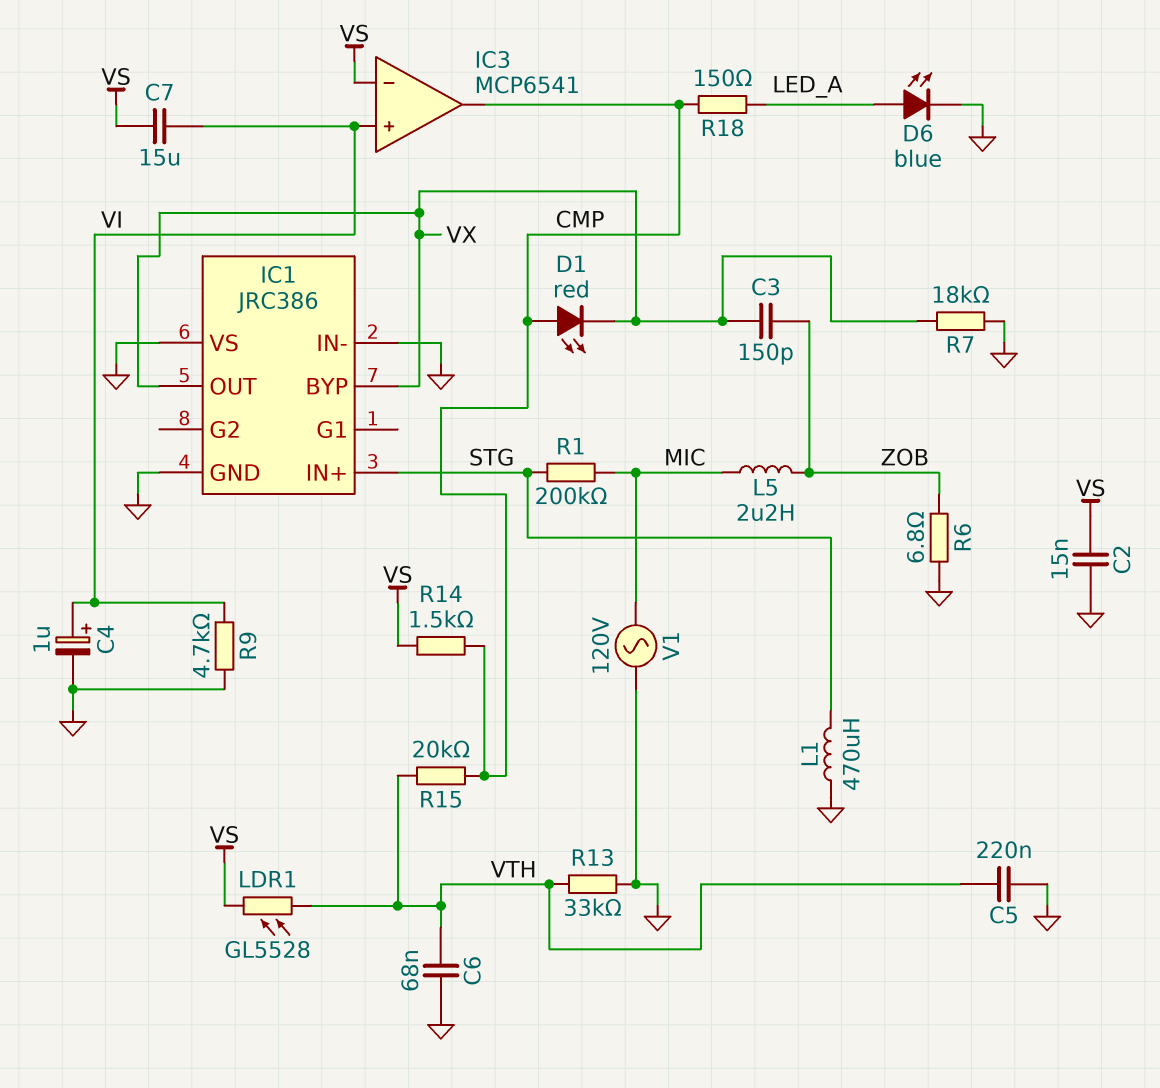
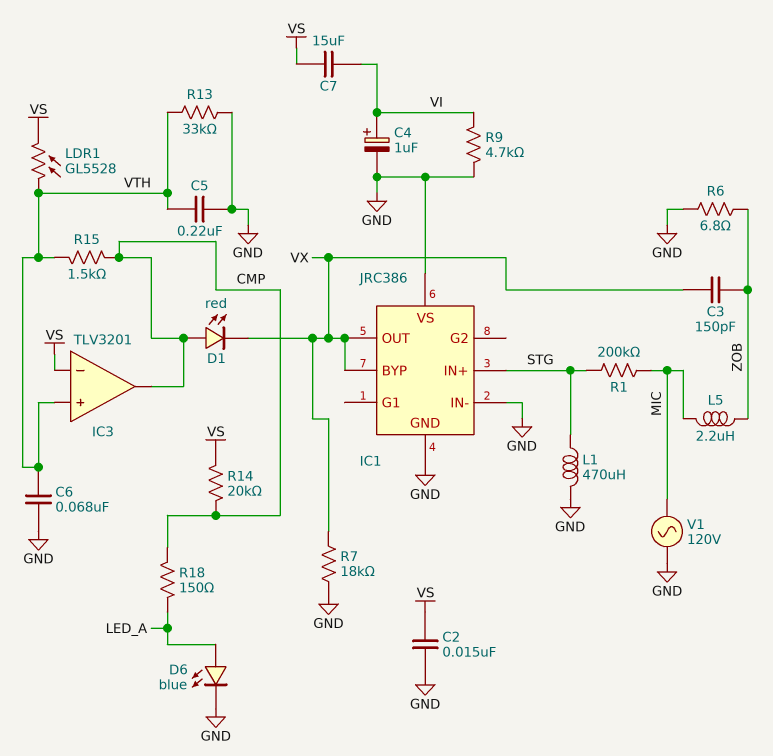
IC3: MCP6541 -> TLV3201
IC3 pin in+: VI -> VTH
R14: 1.5k (CMP, VS) -> 20k (CMP, VS)
R15: 20k (CMP, VTH) -> 1.5k (CMP, VTH)

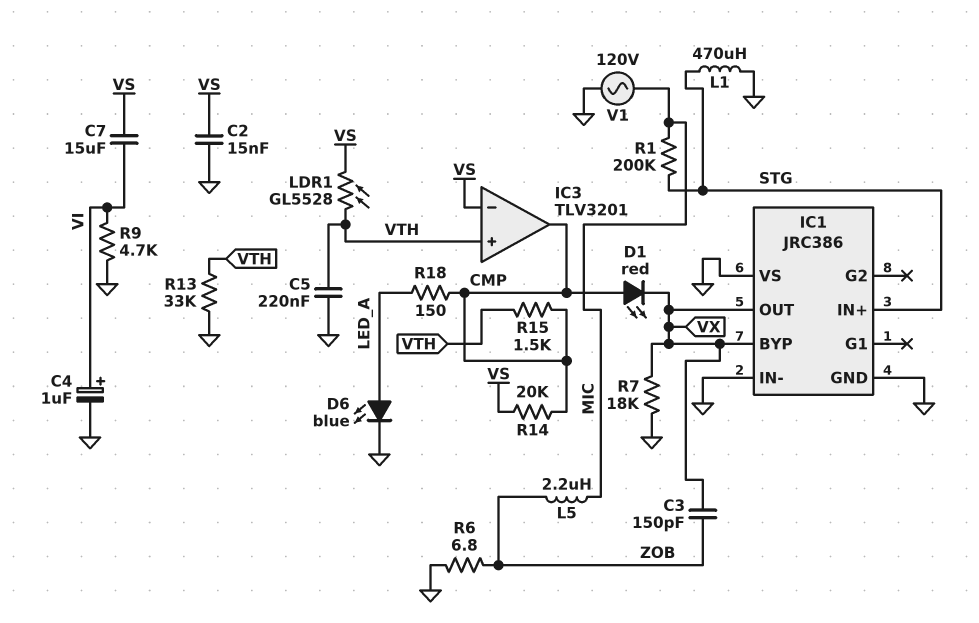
C6: 68nF (GND, VTH) -> none

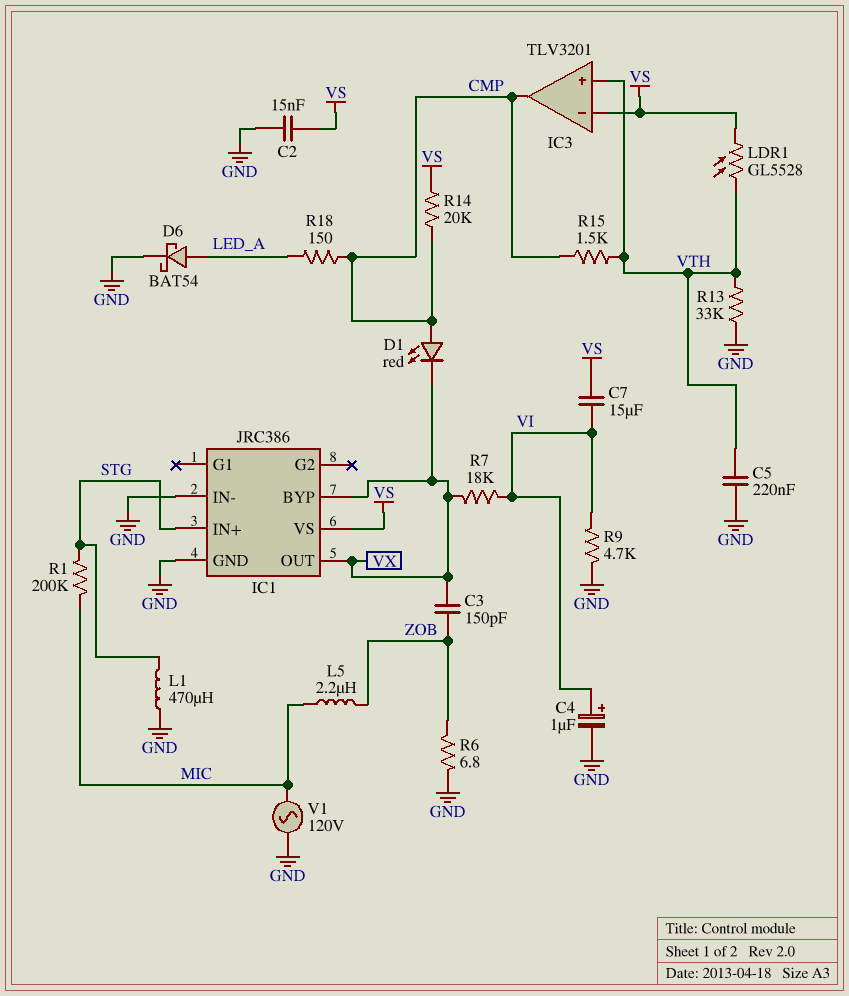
D6: LED blue (A LED_A, K GND) -> schottky BAT54 (A LED_A, K GND)
IC1 pin VS: GND -> VS
R7: 18k (GND, VX) -> 18k (VI, VX)

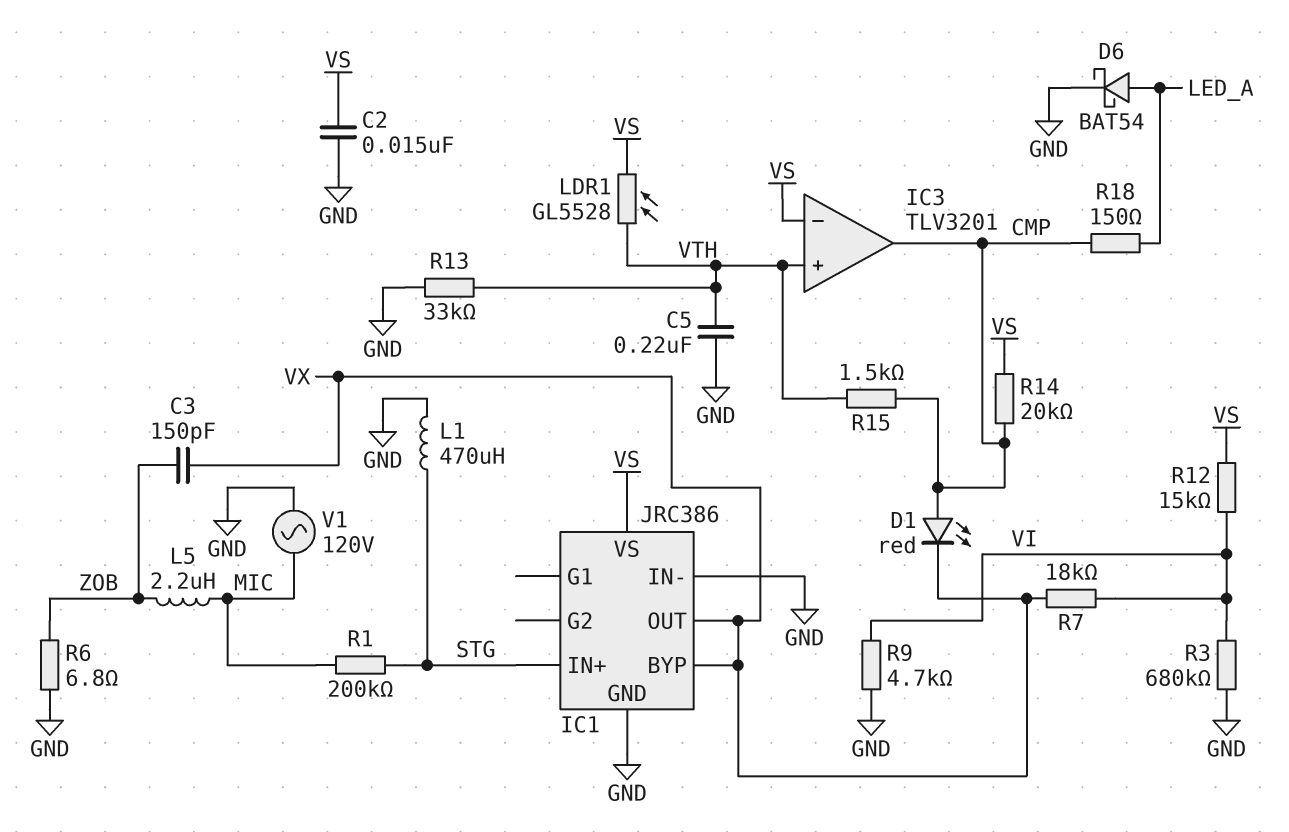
C4: 1uF (plus VI, minus GND) -> none
C7: 15uF (VI, VS) -> none
R3: none -> 680k (GND, VI)
R12: none -> 15k (VI, VS)

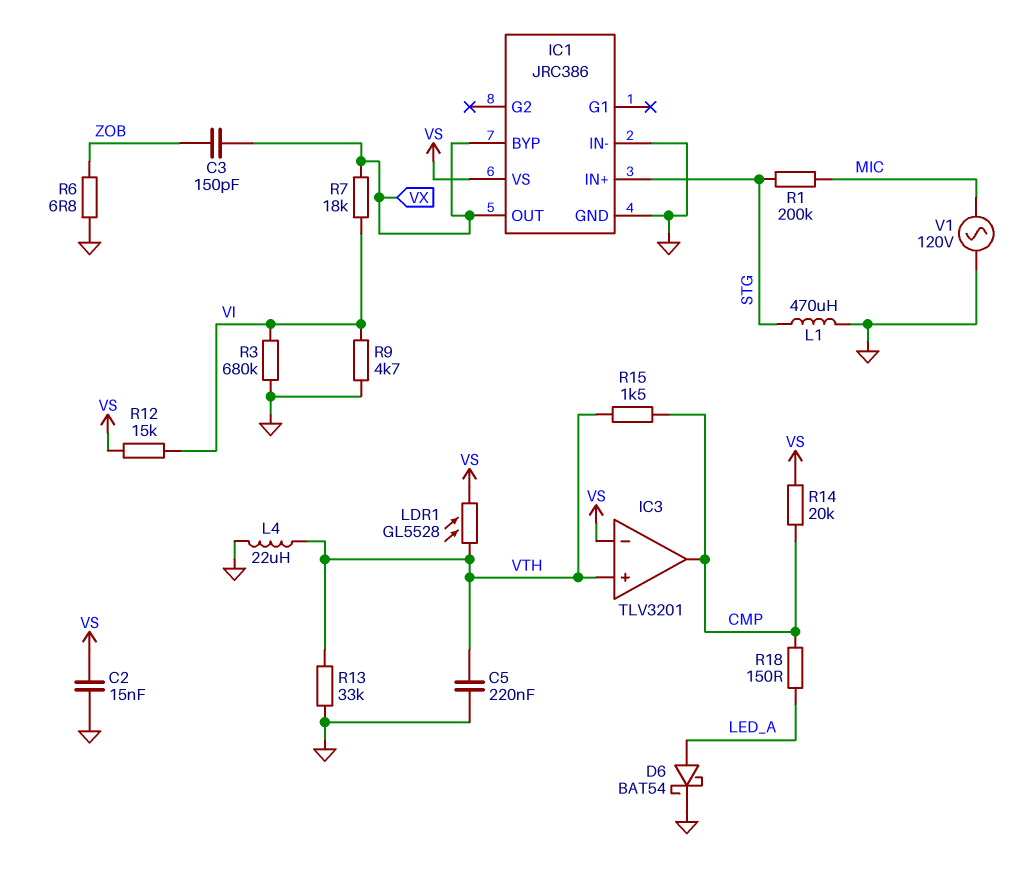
D1: LED red (A CMP, K VX) -> none
L4: none -> 22uH (GND, VTH)
L5: 2.2uH (MIC, ZOB) -> none

